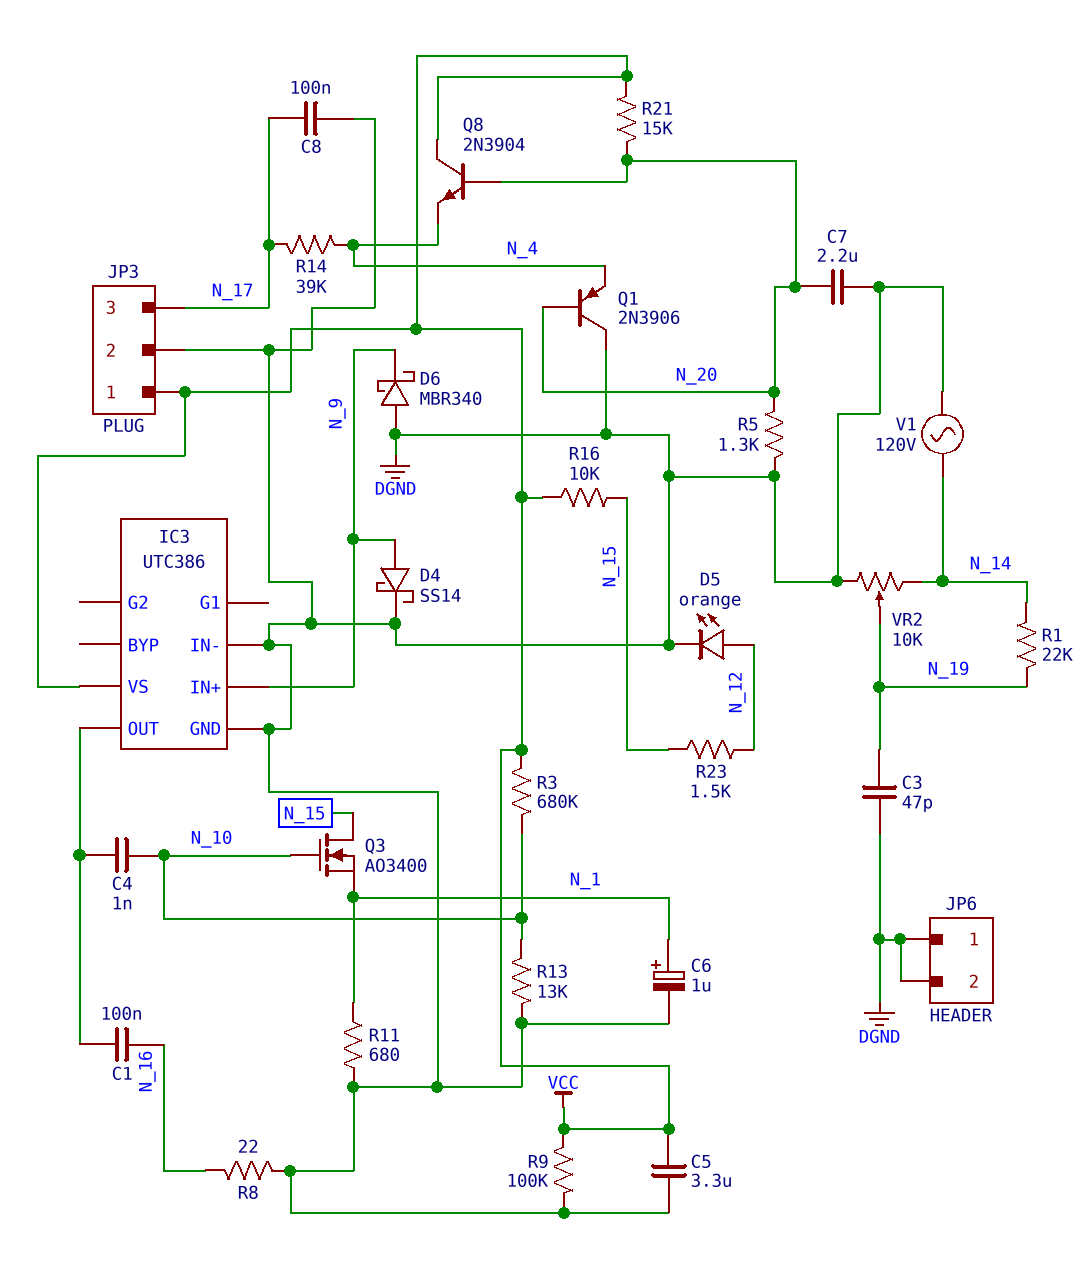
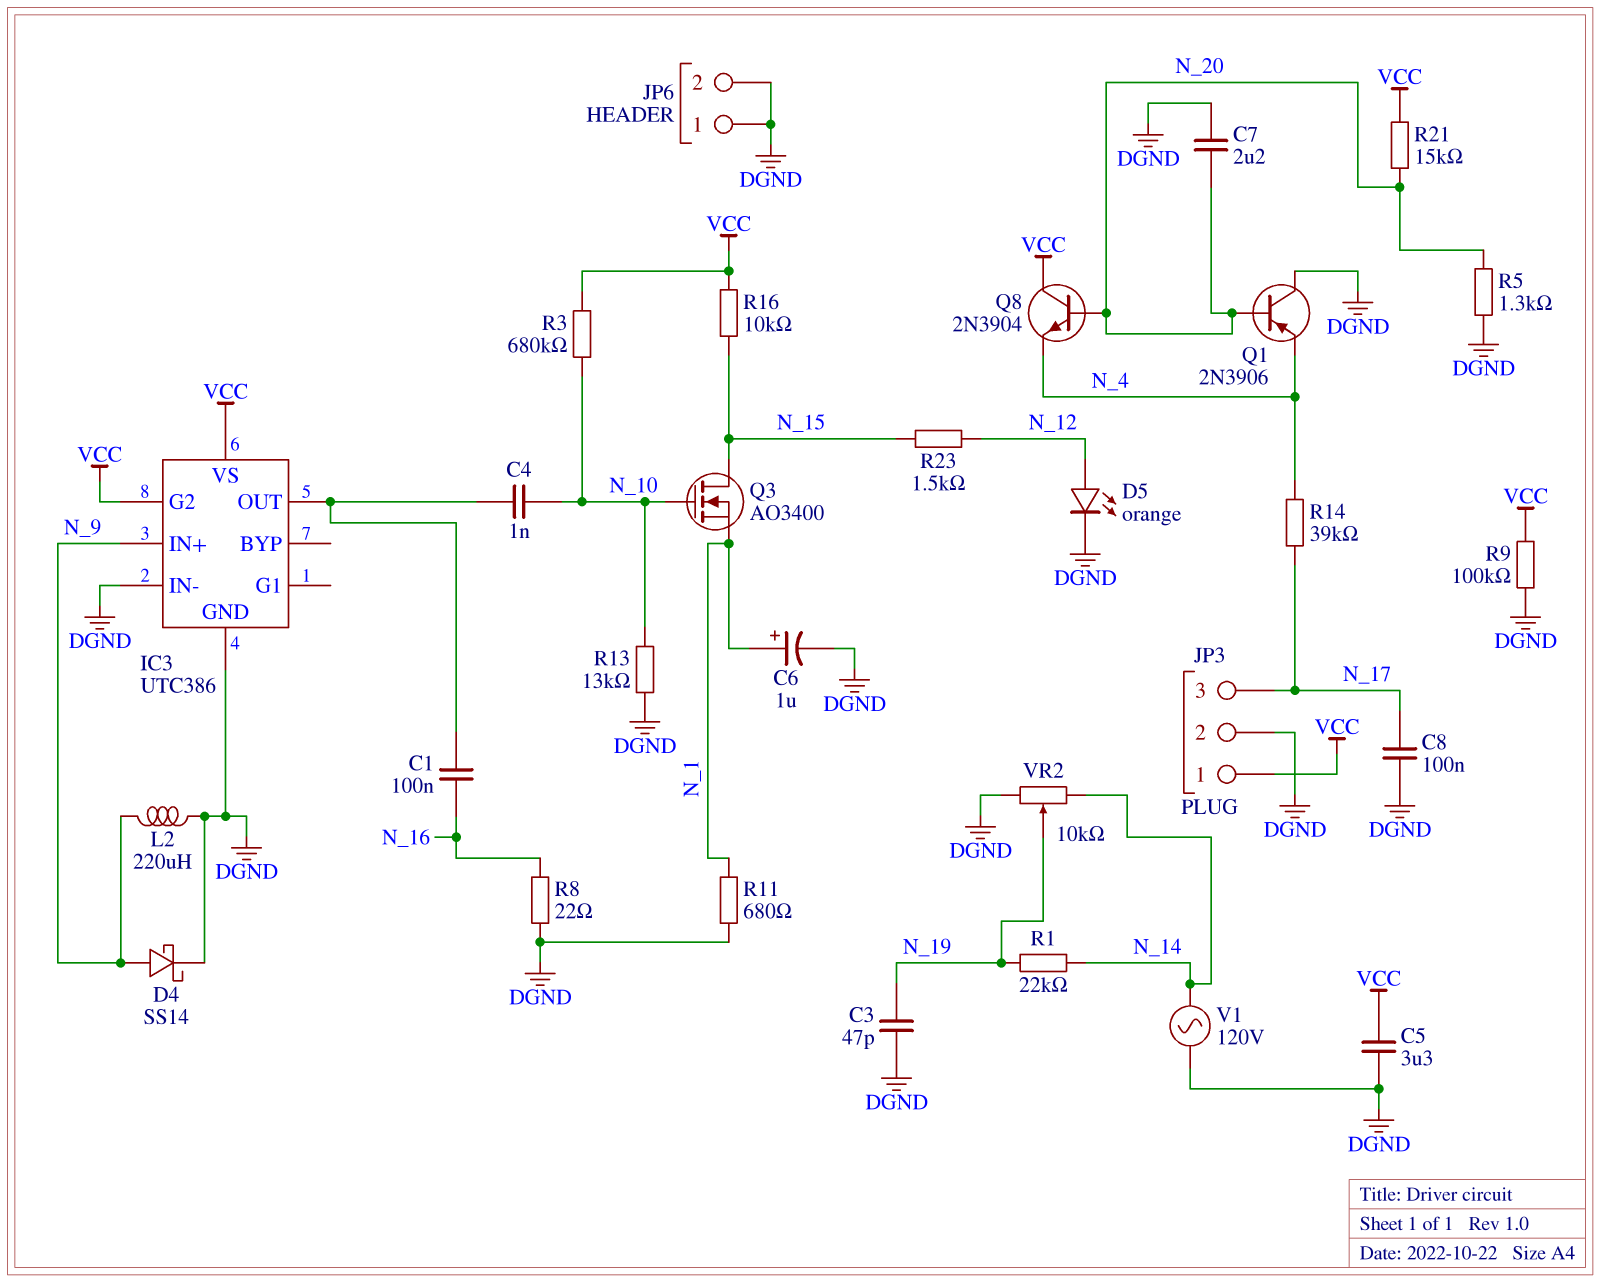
D6: schottky MBR340 (A DGND, K N_9) -> none
IC3 pin G2: none -> VCC
L2: none -> 220uH (DGND, N_9)

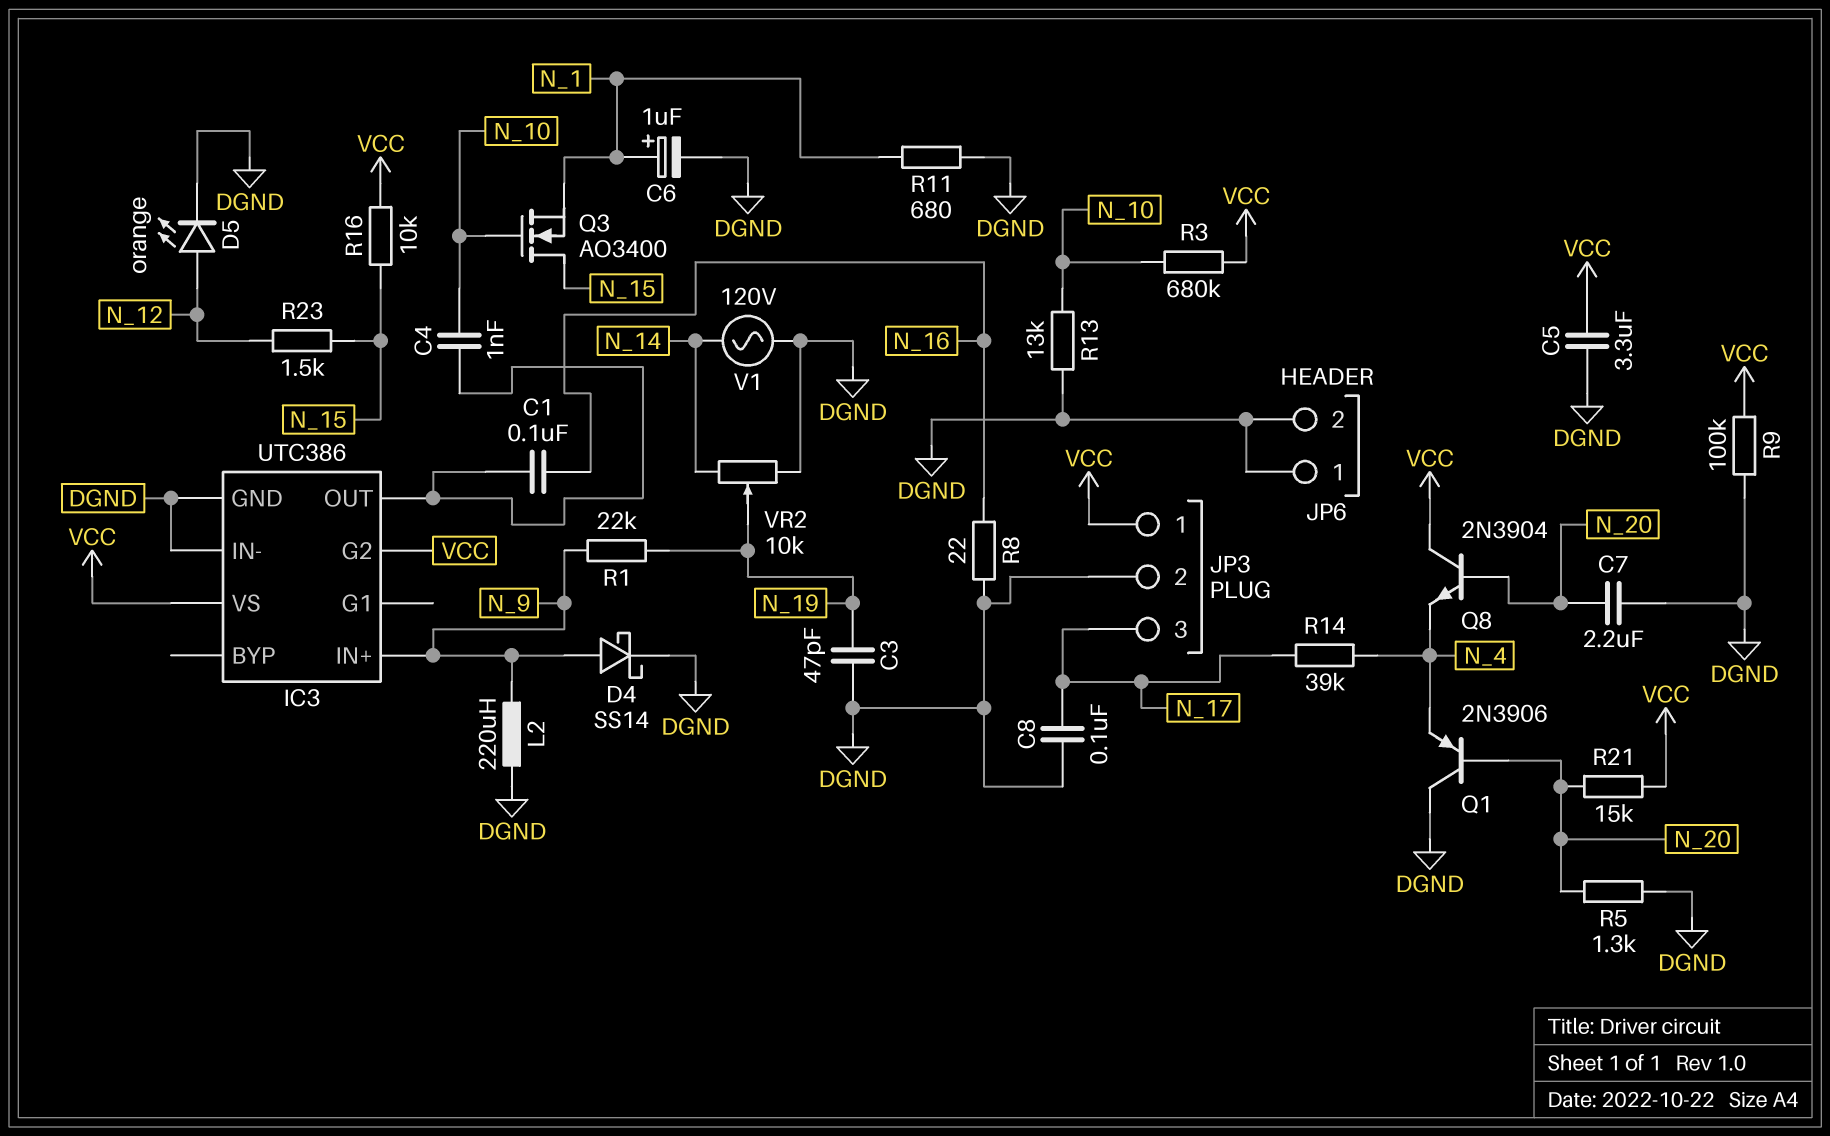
R1: 22k (N_14, N_19) -> 22k (N_9, N_19)

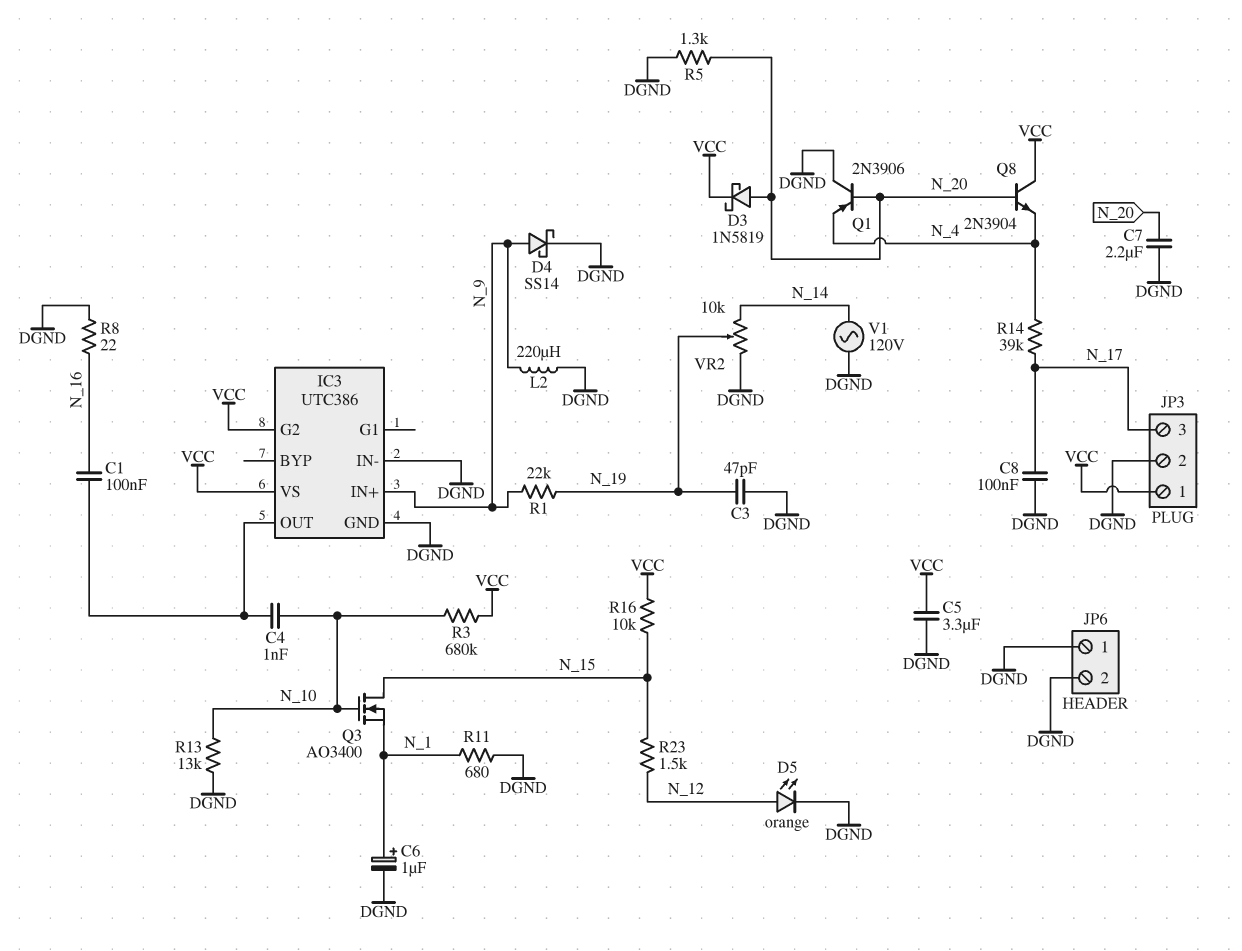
D3: none -> schottky 1N5819 (A N_20, K VCC)
R9: 100k (DGND, VCC) -> none
R21: 15k (N_20, VCC) -> none

